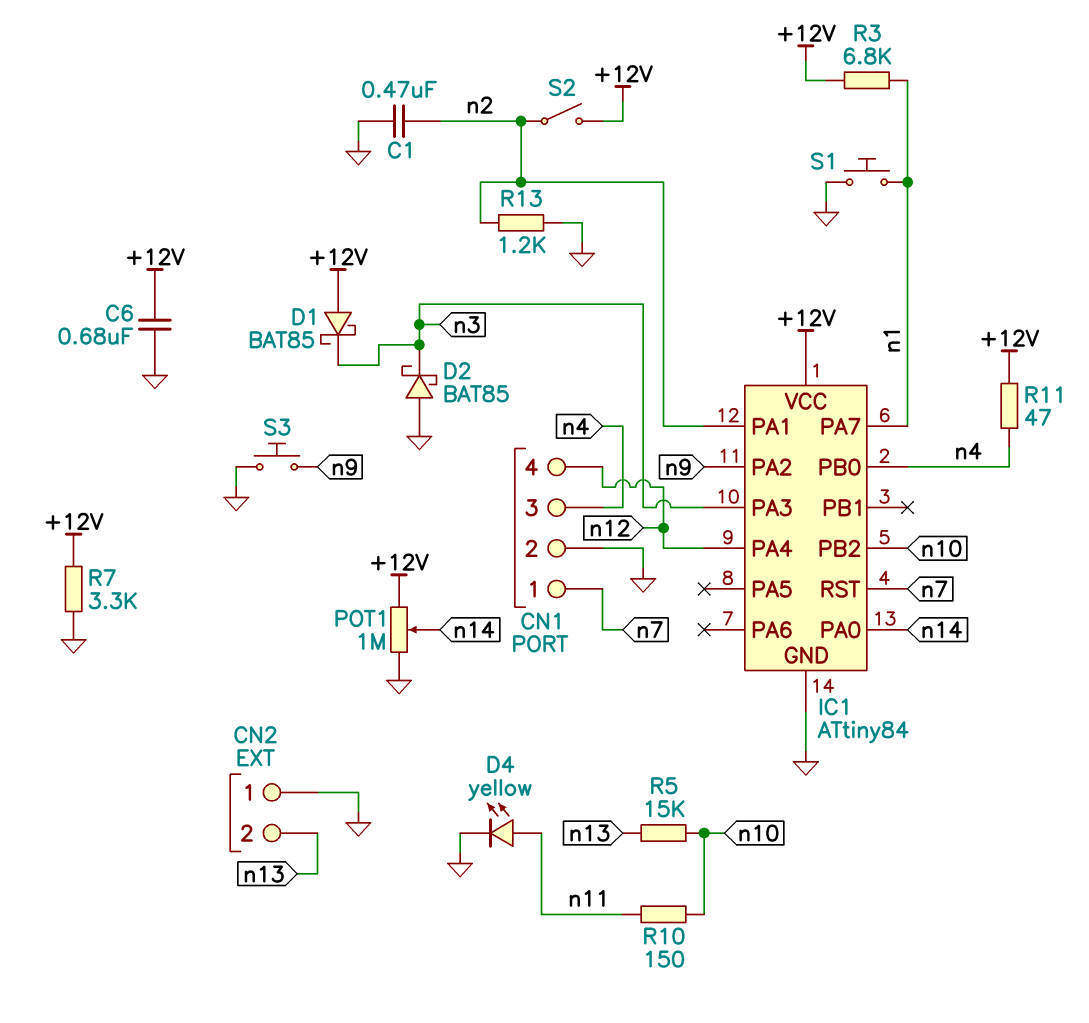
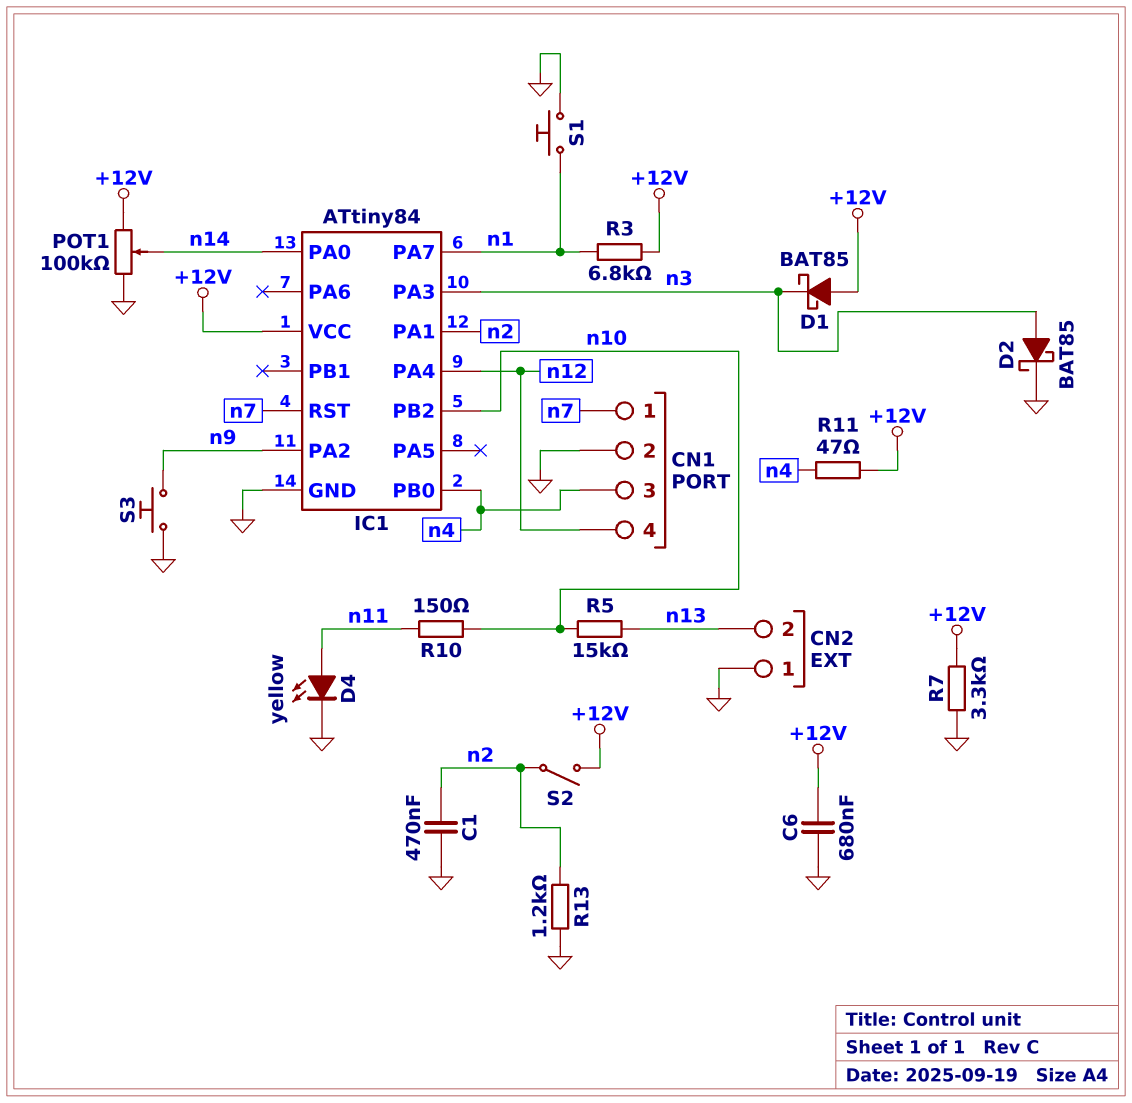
D2: schottky BAT85 (A GND, K n3) -> schottky BAT85 (A n3, K GND)
POT1: 1M (+12V, GND, wiper n14) -> 100k (+12V, GND, wiper n14)

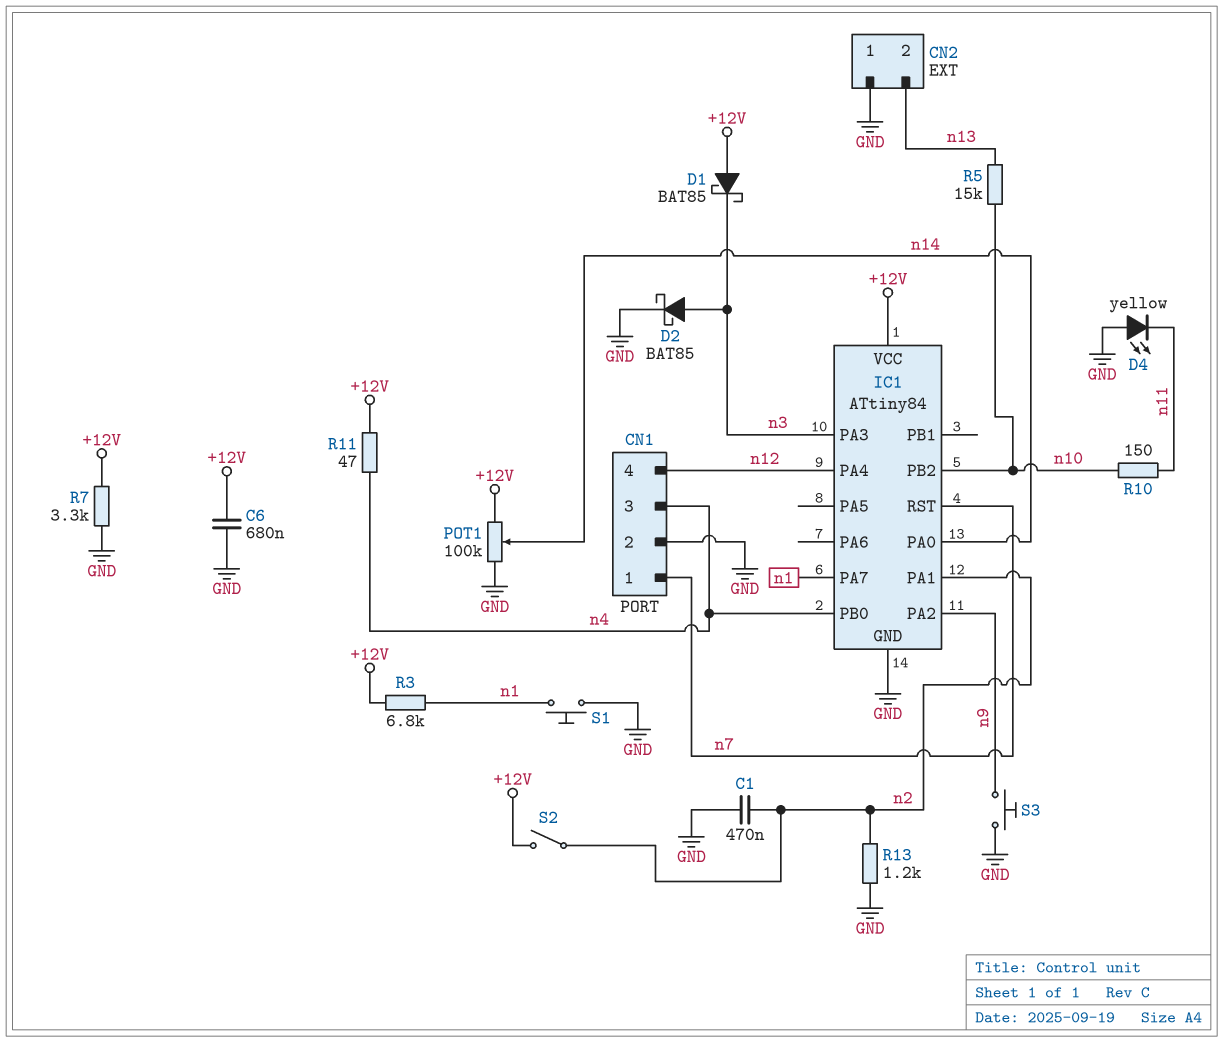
D4: LED yellow (A n11, K GND) -> LED yellow (A GND, K n11)

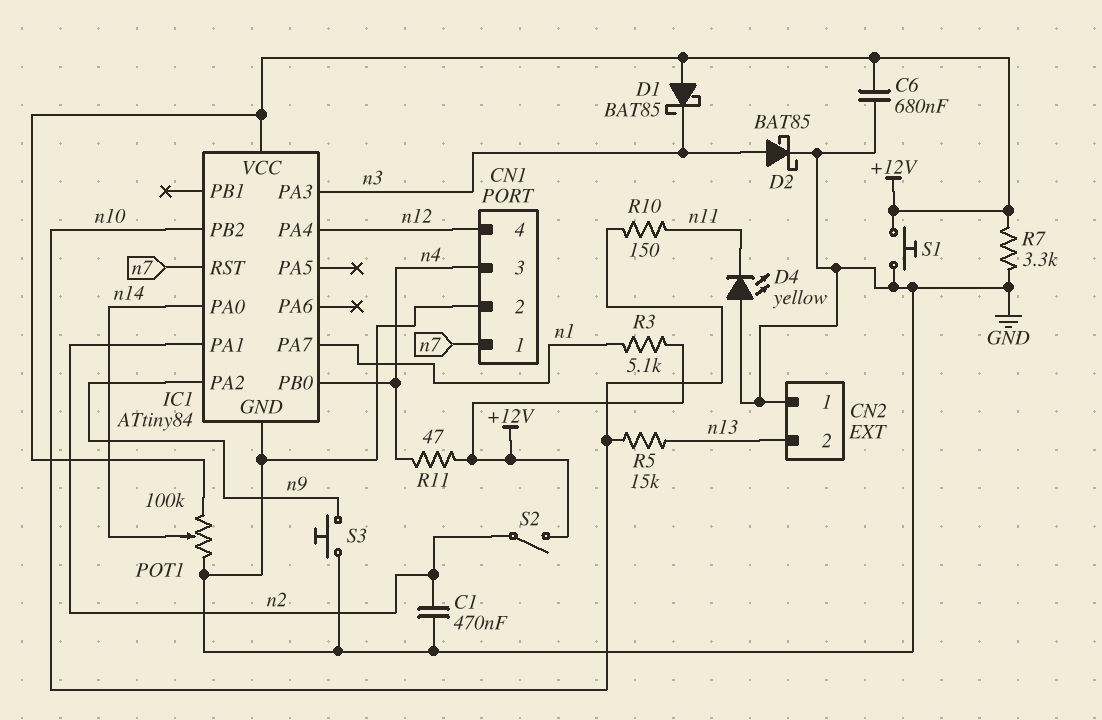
R3: 6.8k (+12V, n1) -> 5.1k (+12V, n1)
R13: 1.2k (GND, n2) -> none
S1: button (GND, n1) -> button (+12V, GND)

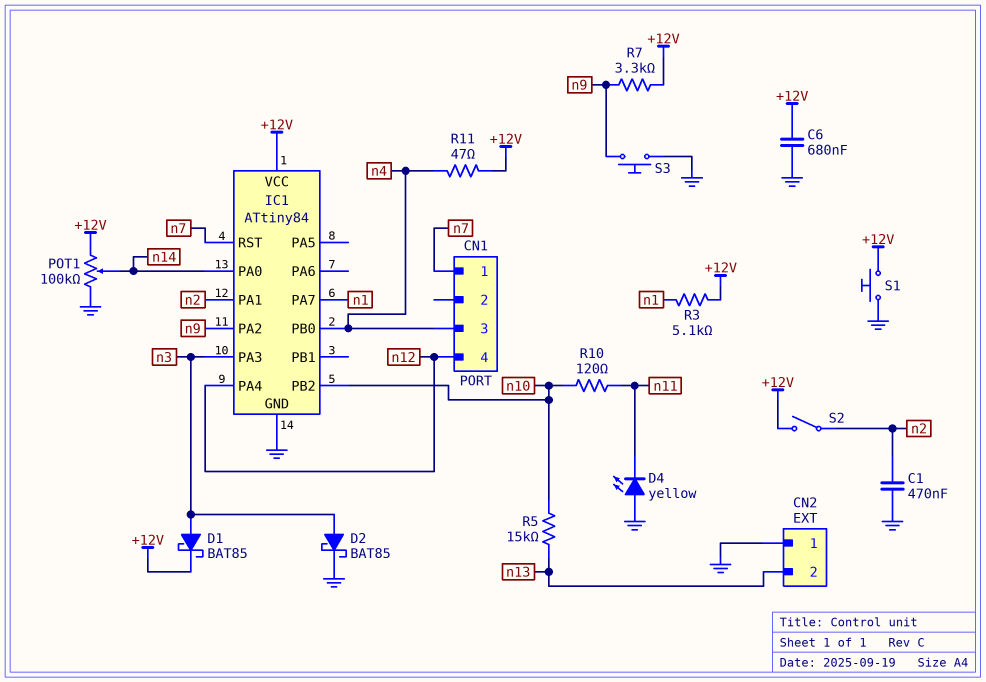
CN1 pin 2: GND -> none
D1: schottky BAT85 (A +12V, K n3) -> schottky BAT85 (A n3, K +12V)
R7: 3.3k (+12V, GND) -> 3.3k (+12V, n9)
R10: 150 (n10, n11) -> 120 (n10, n11)

